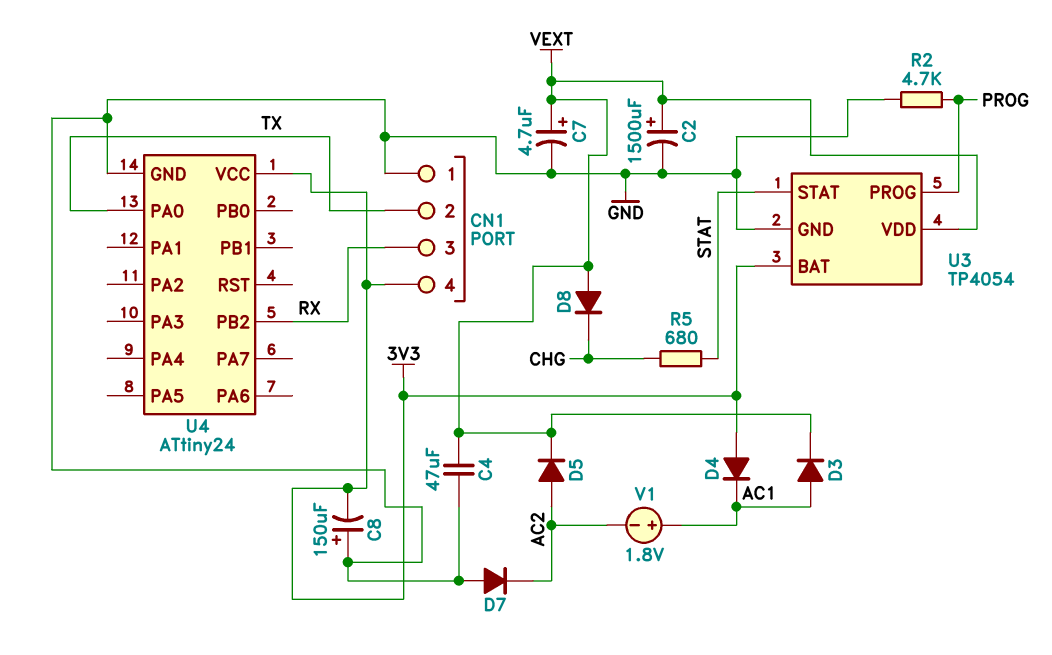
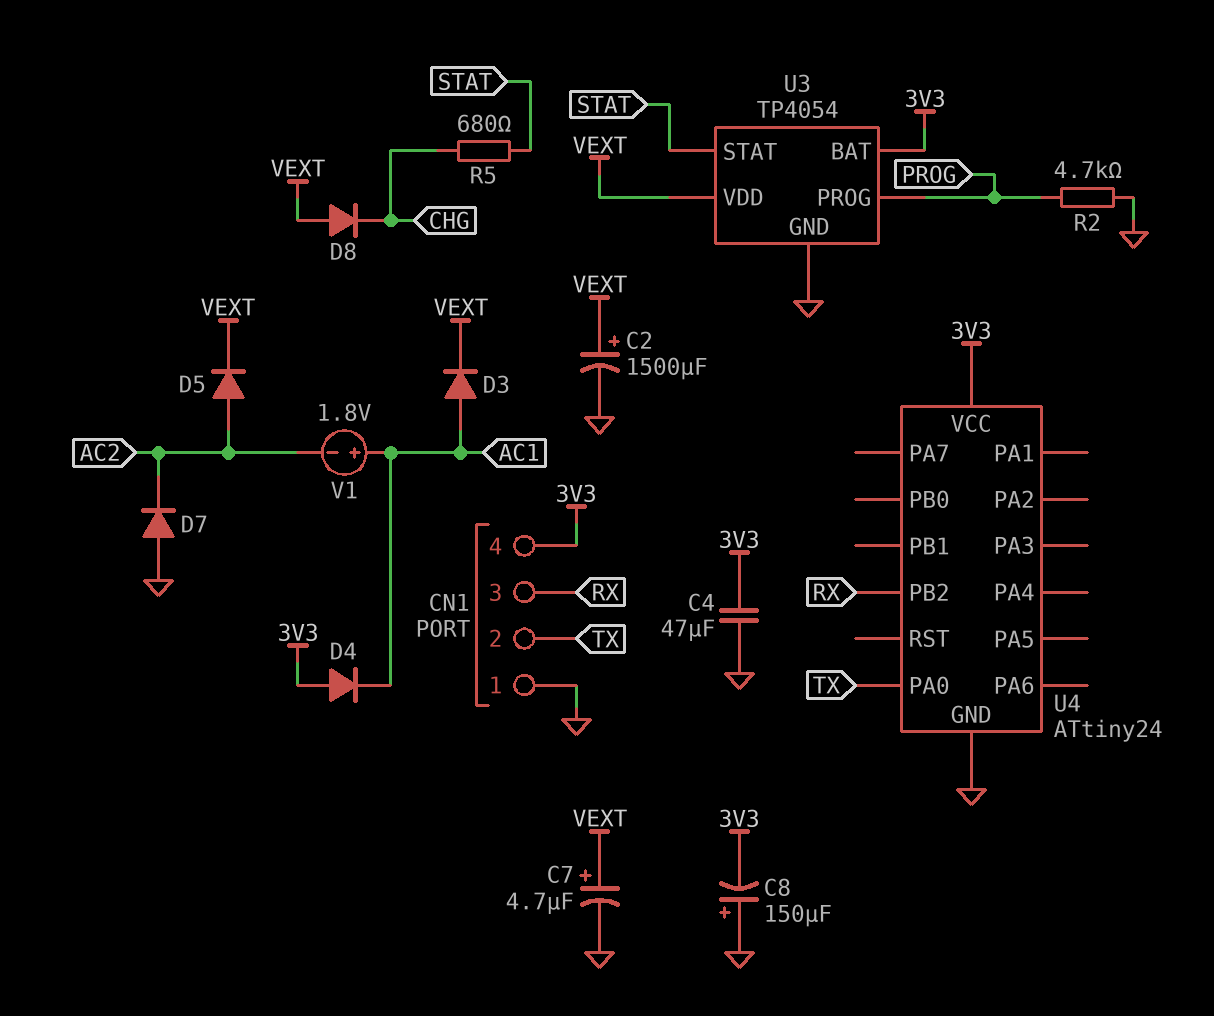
C4: 47uF (GND, VEXT) -> 47uF (3V3, GND)

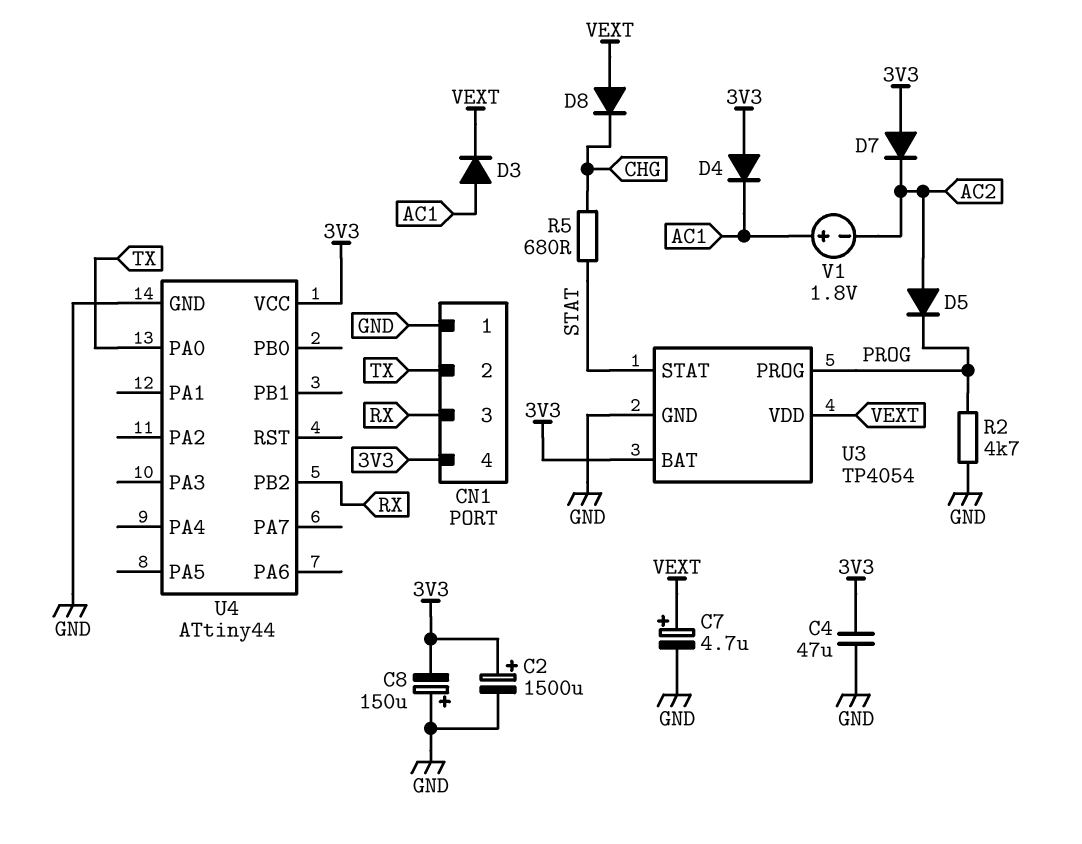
C2: 1500uF (plus VEXT, minus GND) -> 1500uF (plus 3V3, minus GND)
D5: diode (A AC2, K VEXT) -> diode (A AC2, K PROG)
D7: diode (A GND, K AC2) -> diode (A 3V3, K AC2)
U4: ATtiny24 -> ATtiny44

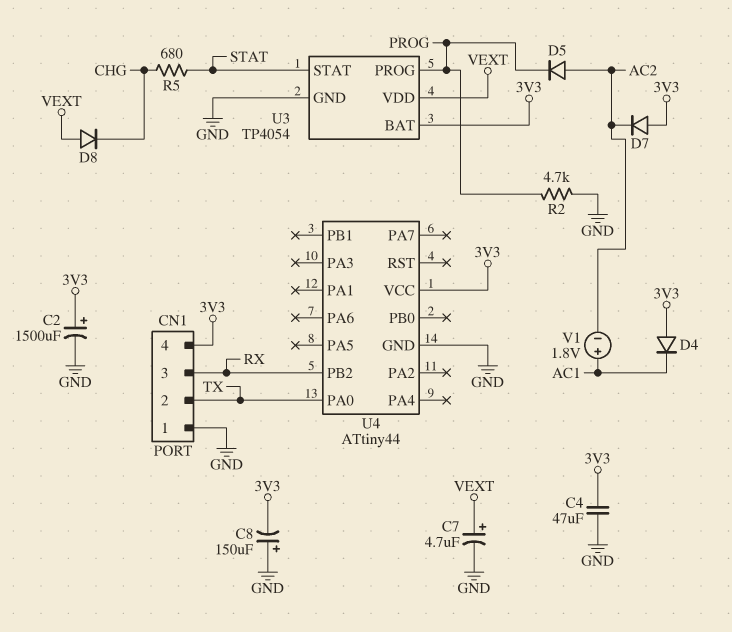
D3: diode (A AC1, K VEXT) -> none

